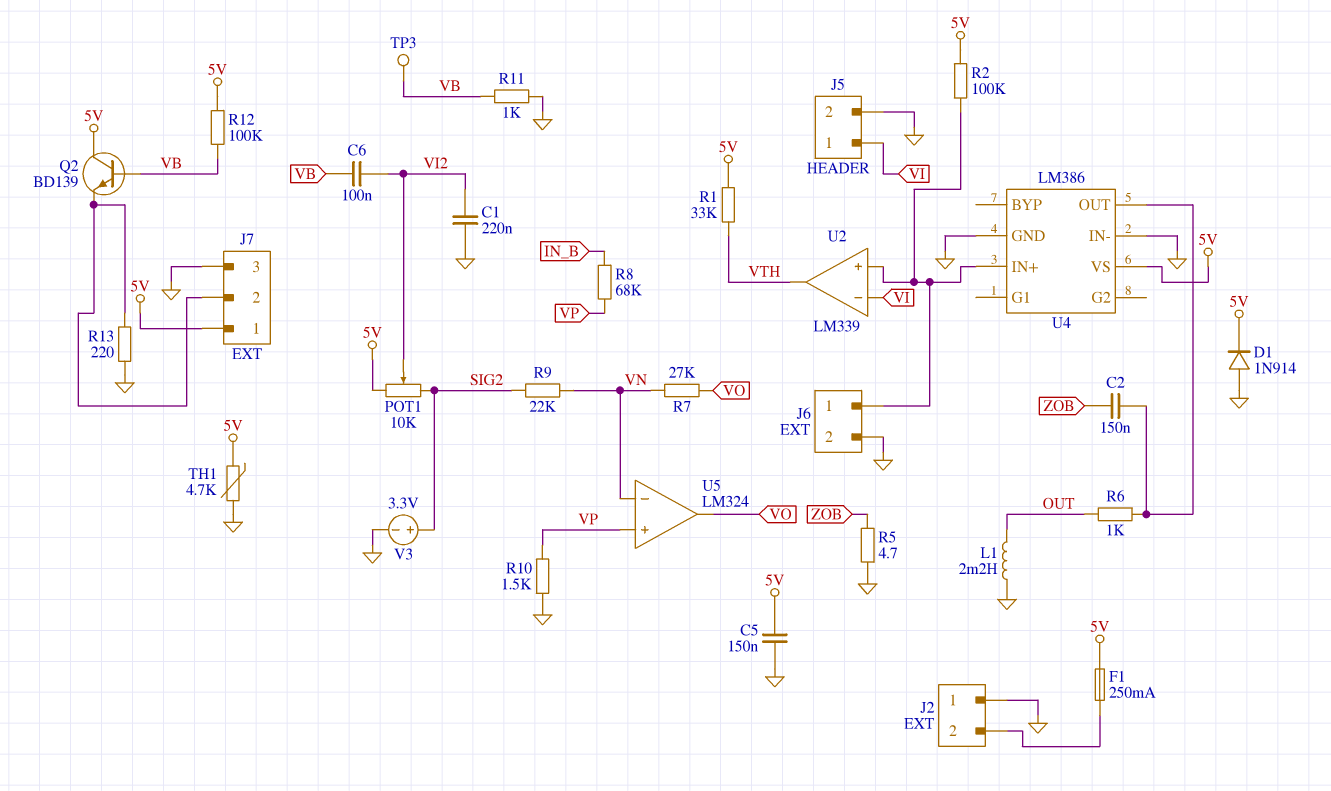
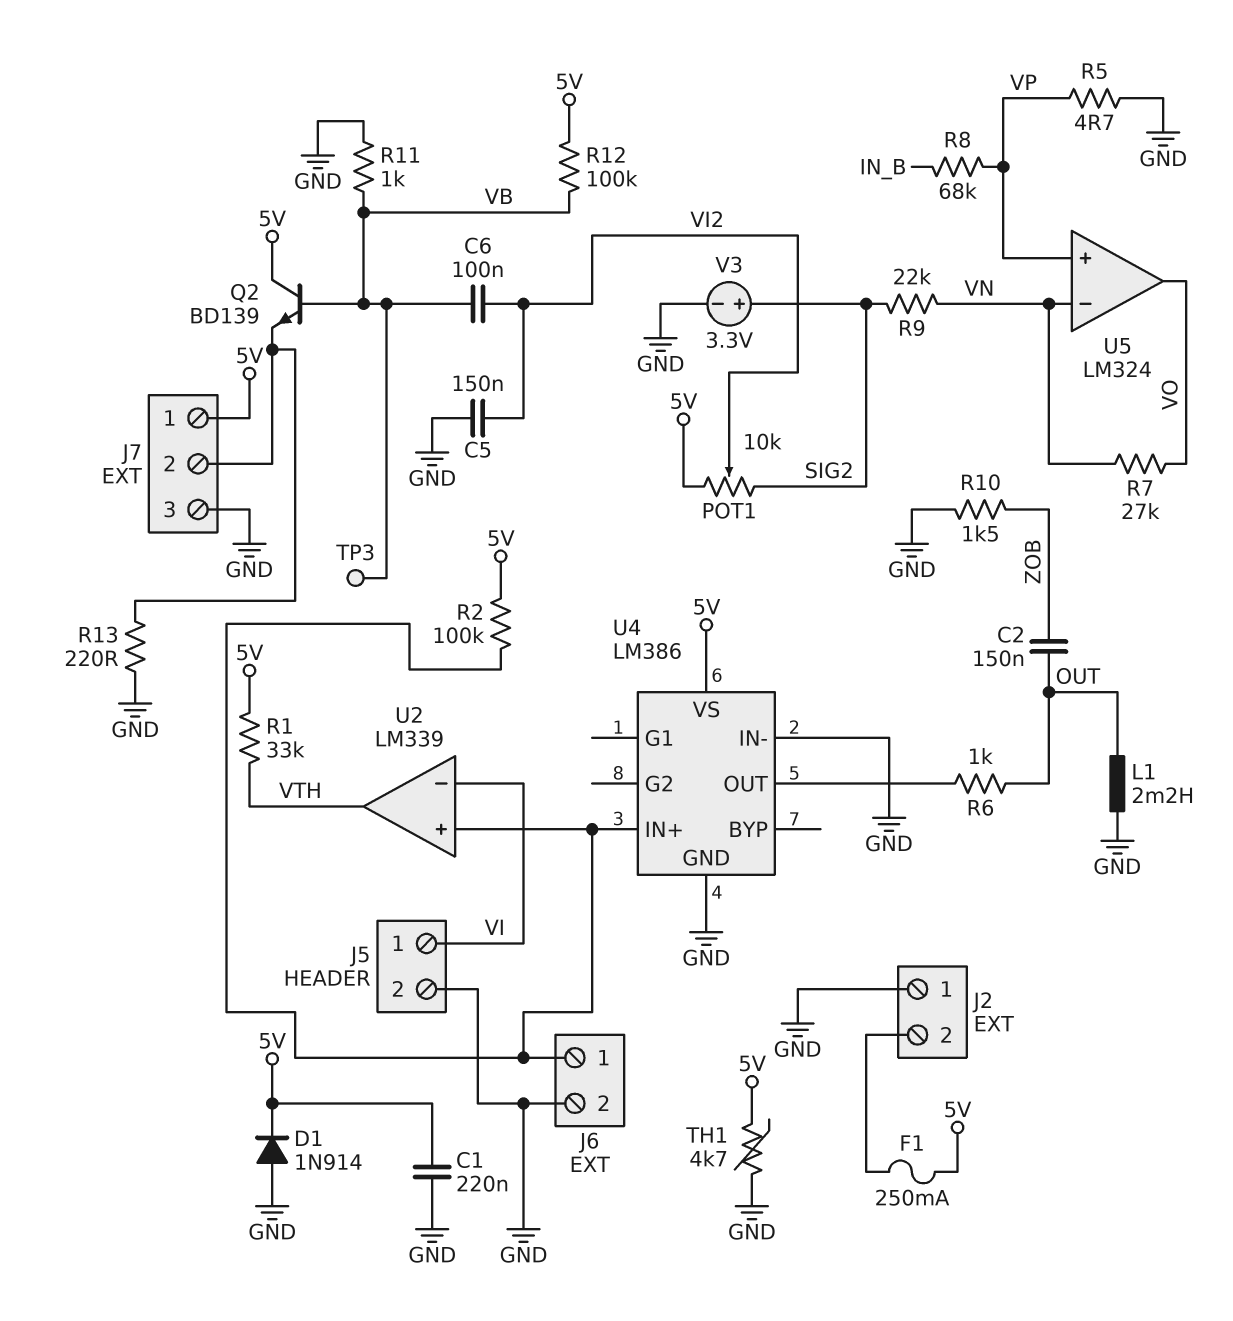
C1: 220nF (GND, VI2) -> 220nF (5V, GND)
C2: 150nF (U4/OUT, ZOB) -> 150nF (OUT, ZOB)
C5: 150nF (5V, GND) -> 150nF (GND, VI2)
R5: 4.7 (GND, ZOB) -> 4.7 (GND, VP)
R10: 1.5k (GND, VP) -> 1.5k (GND, ZOB)

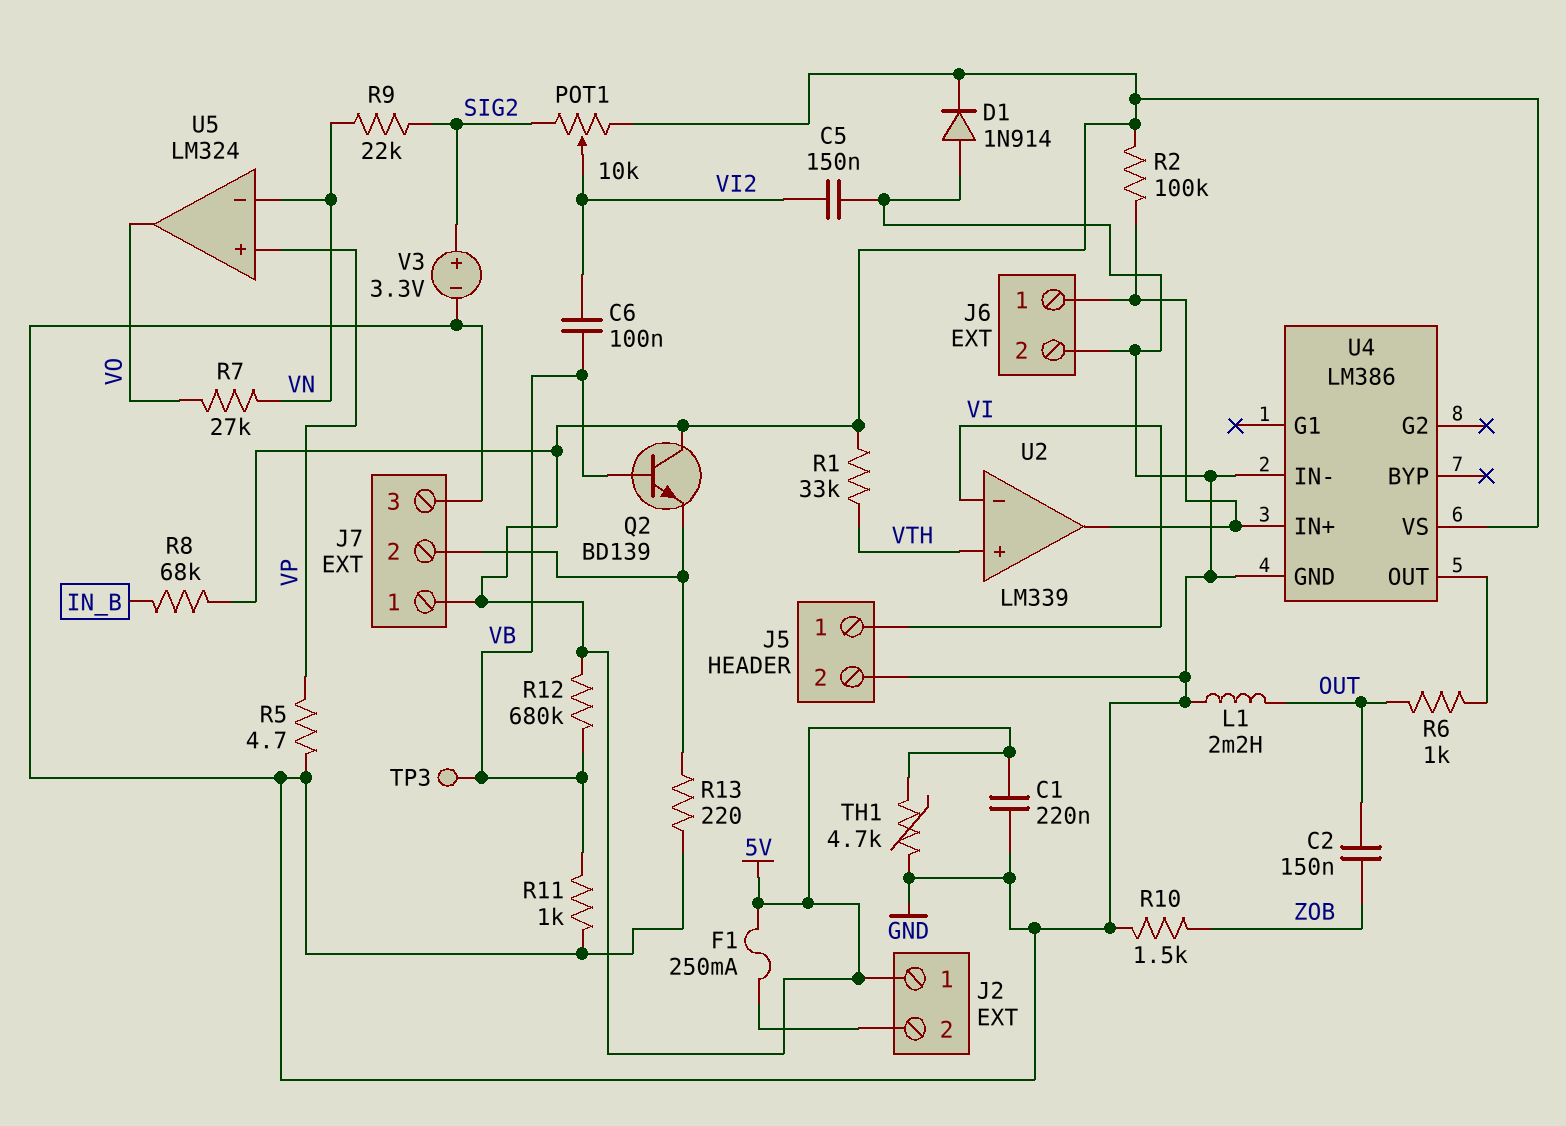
J2 pin 1: GND -> 5V
R8: 68k (IN_B, VP) -> 68k (5V, IN_B)
R12: 100k (5V, VB) -> 680k (5V, VB)
U2 pin in+: J6/1 -> VTH
U2 pin out: VTH -> J6/1

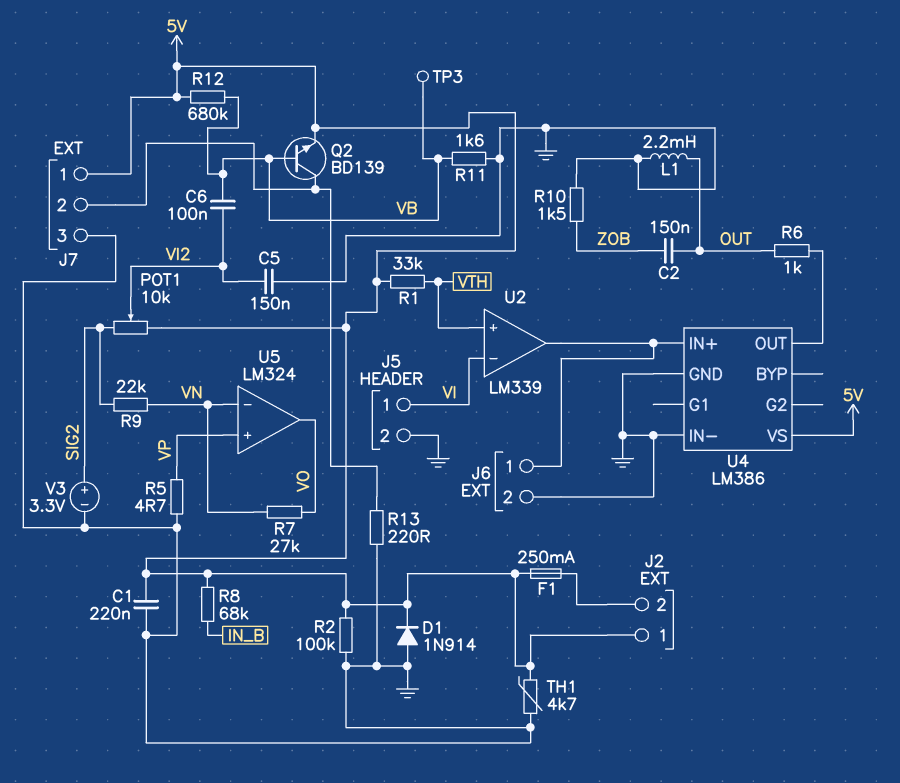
Q2: NPN BD139 (B VB, C 5V, E J7/2) -> NPN BD139 (B VB, C J7/2, E 5V)
R2: 100k (5V, J6/1) -> 100k (5V, GND)
R11: 1k (GND, VB) -> 1.6k (GND, VB)

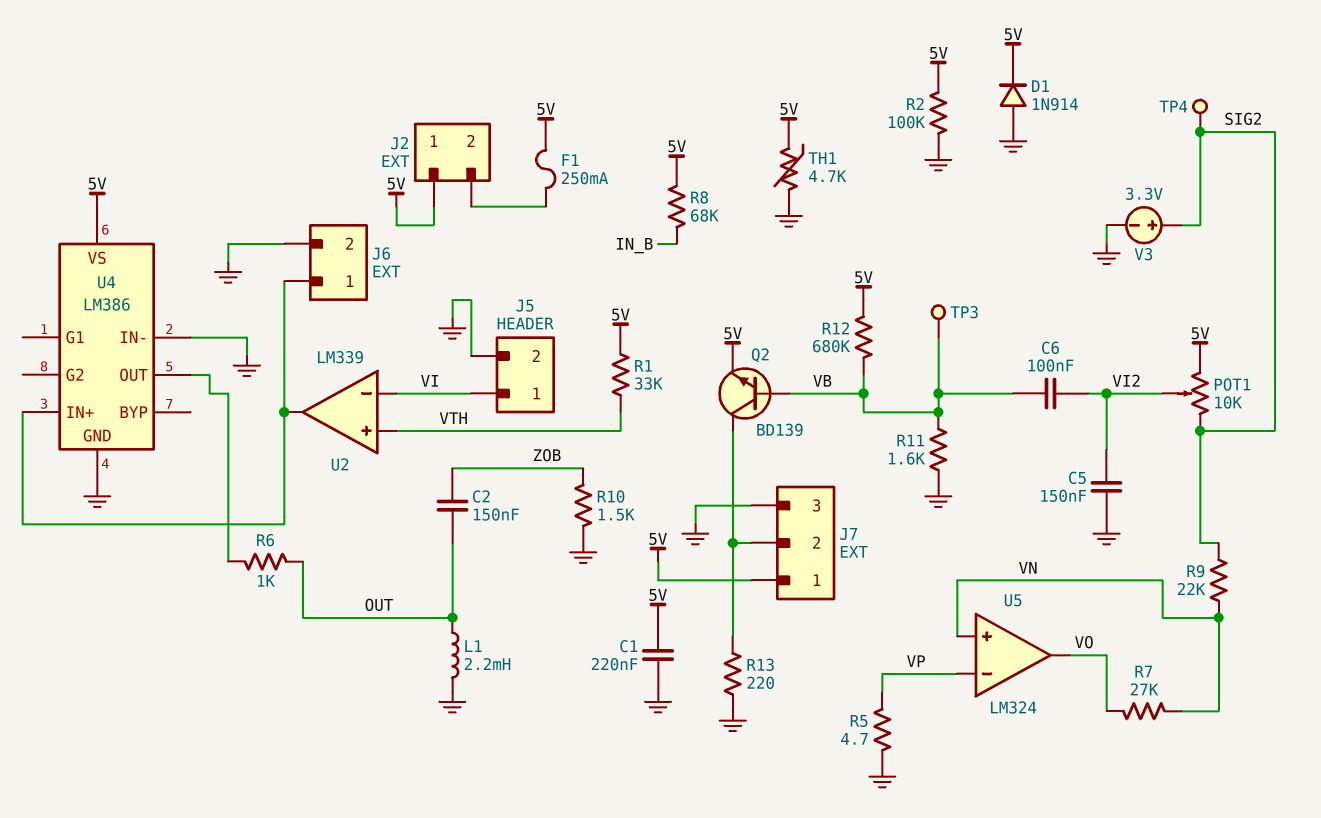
TP4: none -> test point (SIG2)
U5 pin in+: VP -> VN
U5 pin in-: VN -> VP

